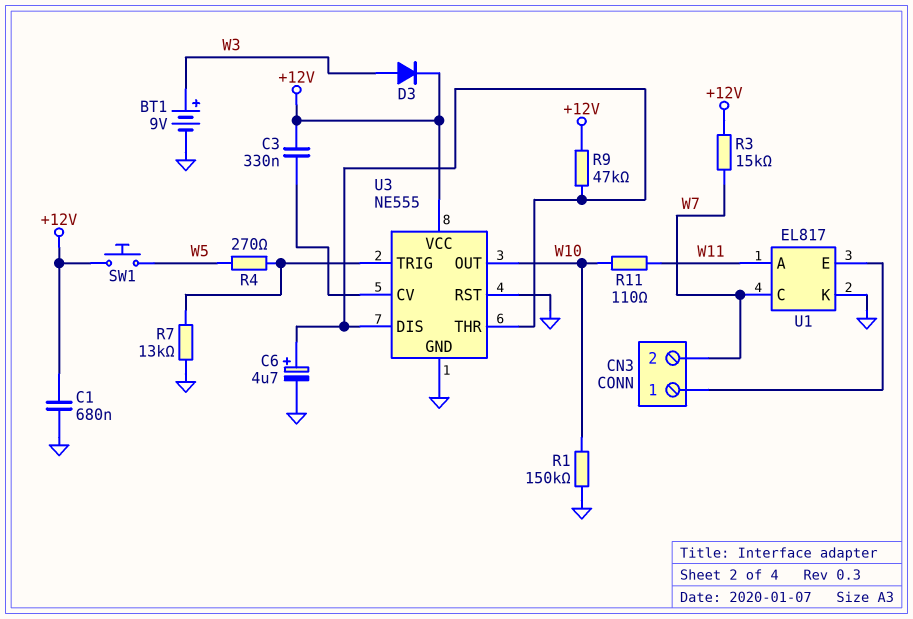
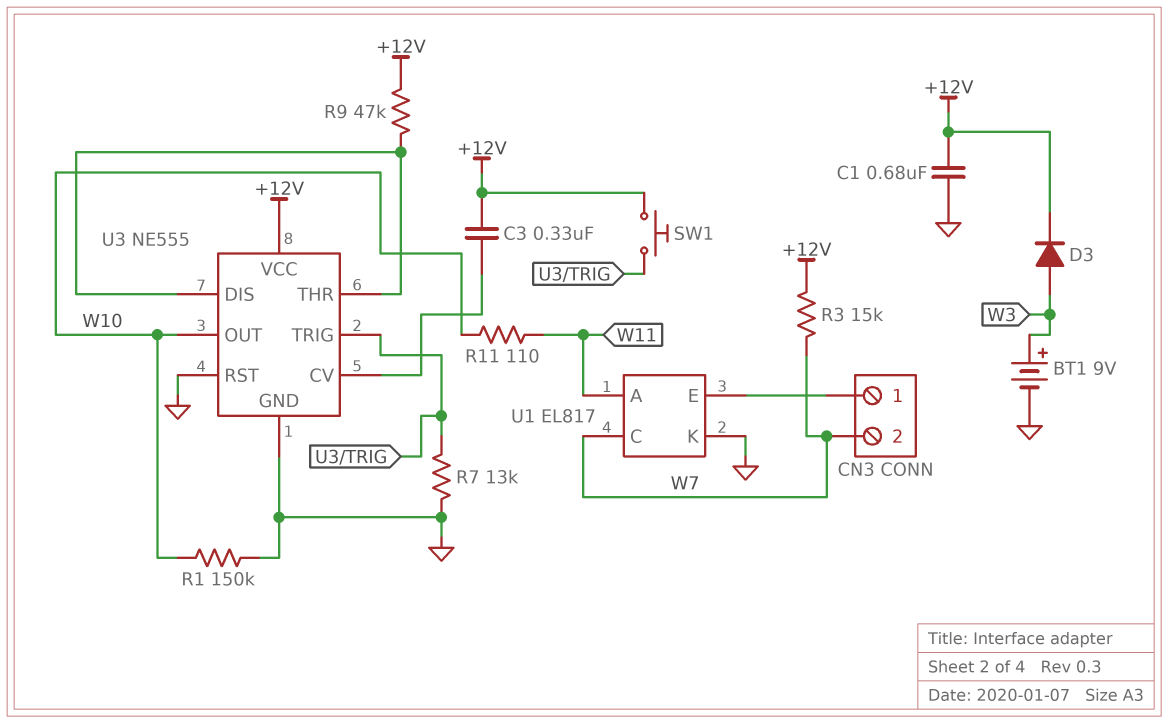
C6: 4.7uF (plus U3/DIS, minus GND) -> none
R4: 270 (U3/TRIG, W5) -> none
SW1: button (+12V, W5) -> button (+12V, U3/TRIG)

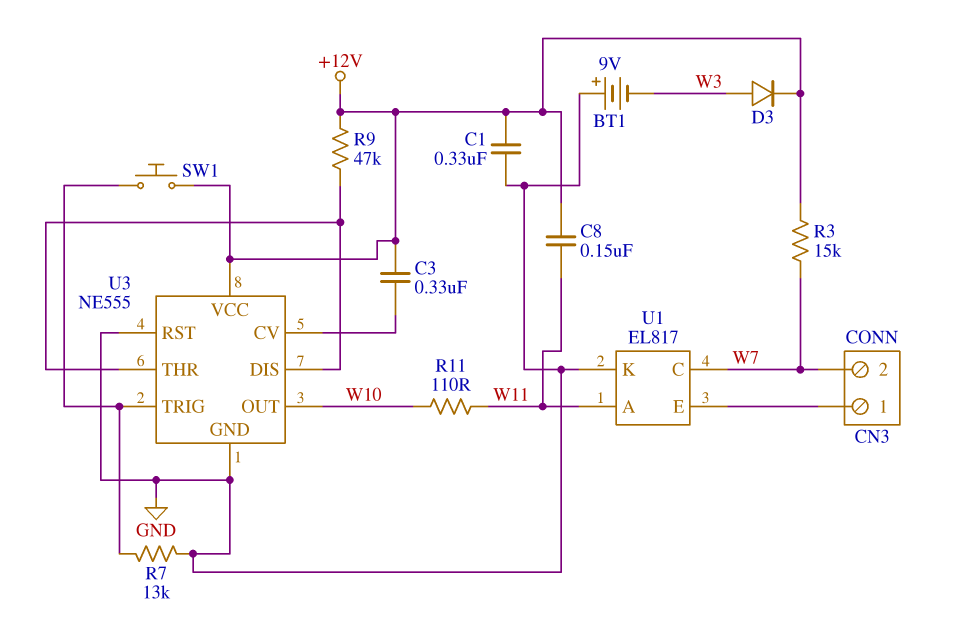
BT1: 9V (plus W3, minus GND) -> 9V (plus GND, minus W3)
C1: 680nF (+12V, GND) -> 330nF (+12V, GND)
C8: none -> 150nF (+12V, W11)
R1: 150k (GND, W10) -> none

